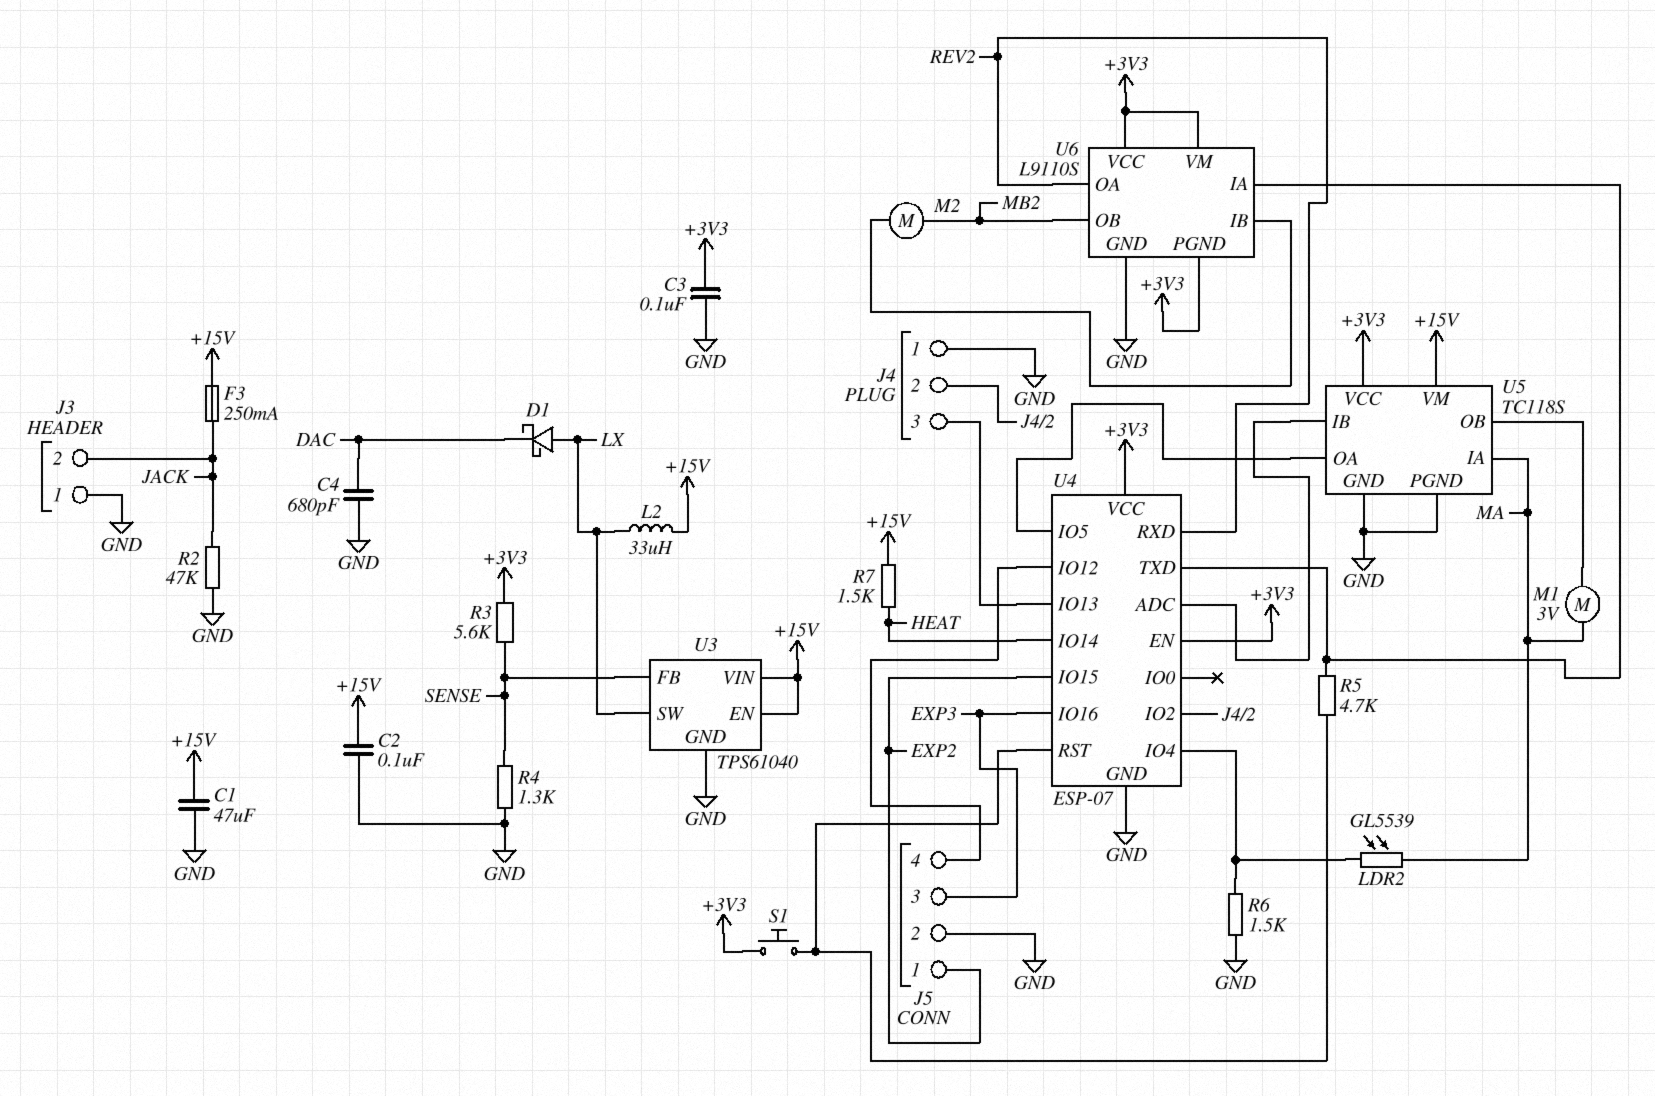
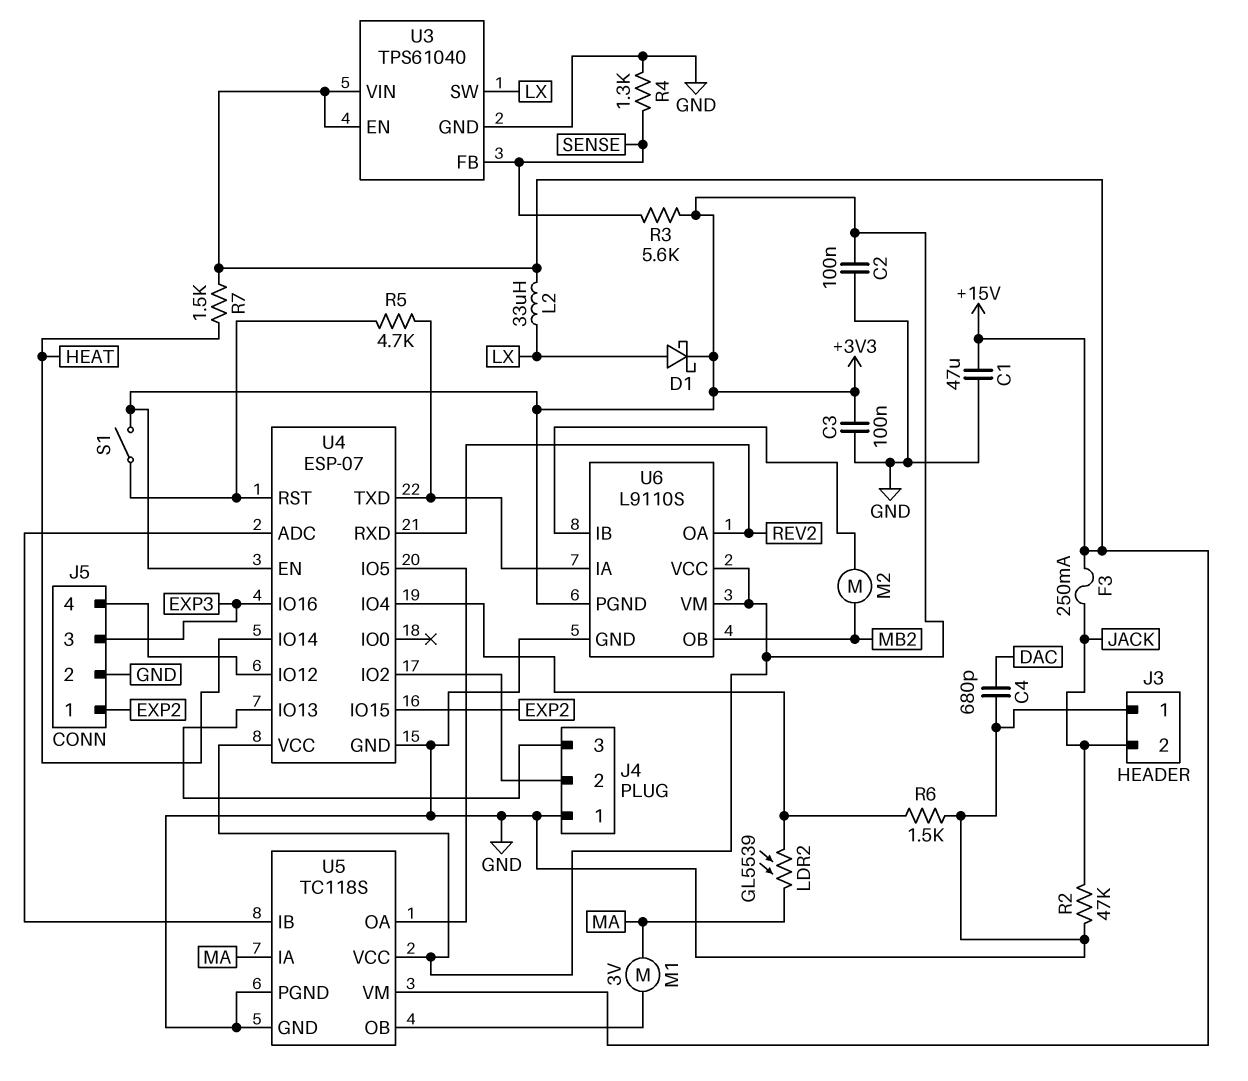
C2: 100nF (+15V, GND) -> 100nF (+3V3, GND)
D1: schottky (A LX, K DAC) -> schottky (A LX, K +3V3)
S1: button (+3V3, U4/RST) -> switch (+3V3, U4/RST)

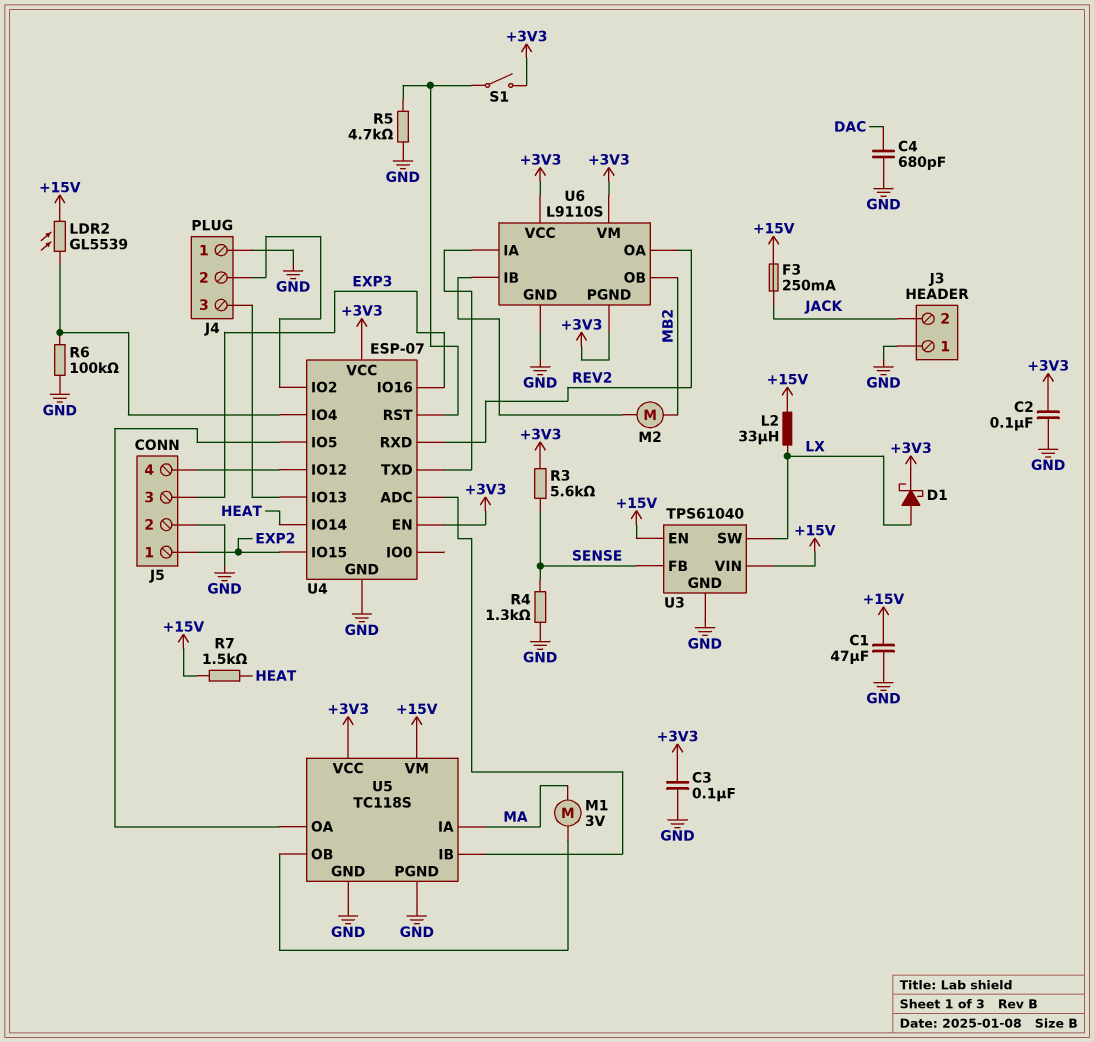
LDR2: GL5539 (MA, U4/IO4) -> GL5539 (+15V, U4/IO4)
R2: 47k (GND, JACK) -> none
R5: 4.7k (U4/RST, U4/TXD) -> 4.7k (GND, U4/RST)
R6: 1.5k (GND, U4/IO4) -> 100k (GND, U4/IO4)

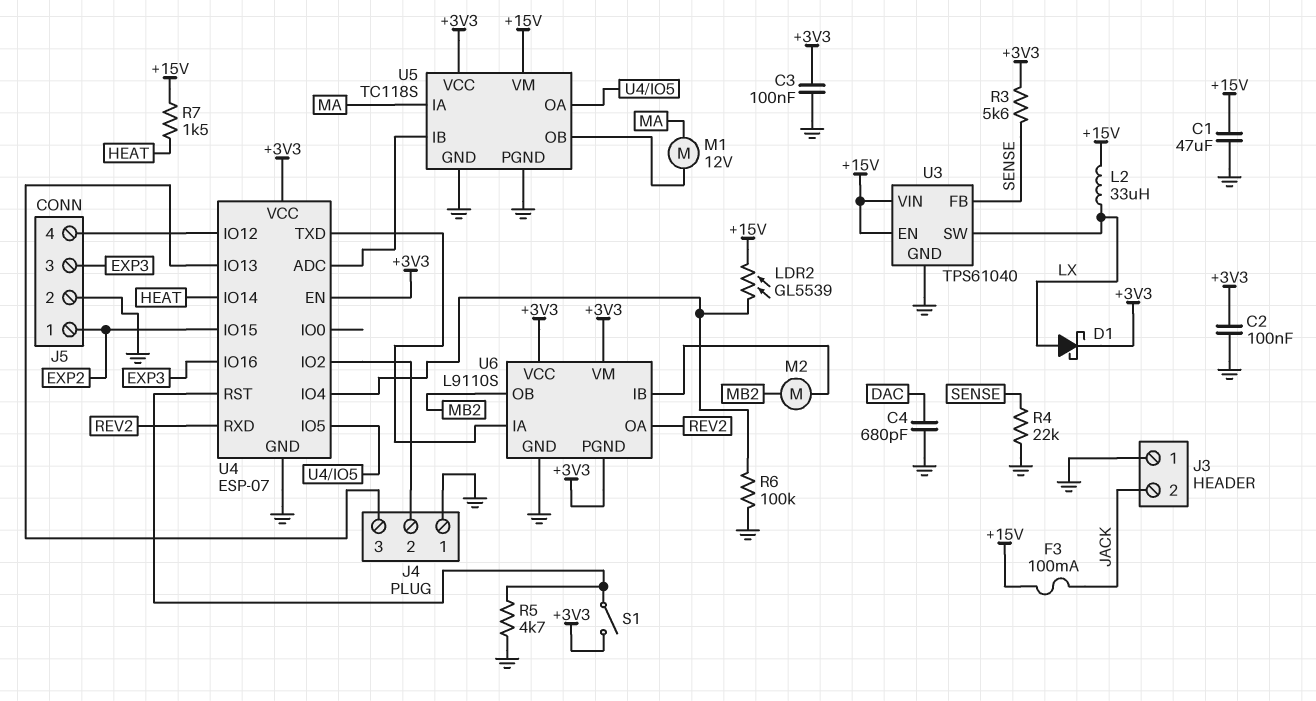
F3: 250mA (+15V, JACK) -> 100mA (+15V, JACK)
M1: motor 3V (MA, U5/OB) -> motor 12V (MA, U5/OB)
R4: 1.3k (GND, SENSE) -> 22k (GND, SENSE)

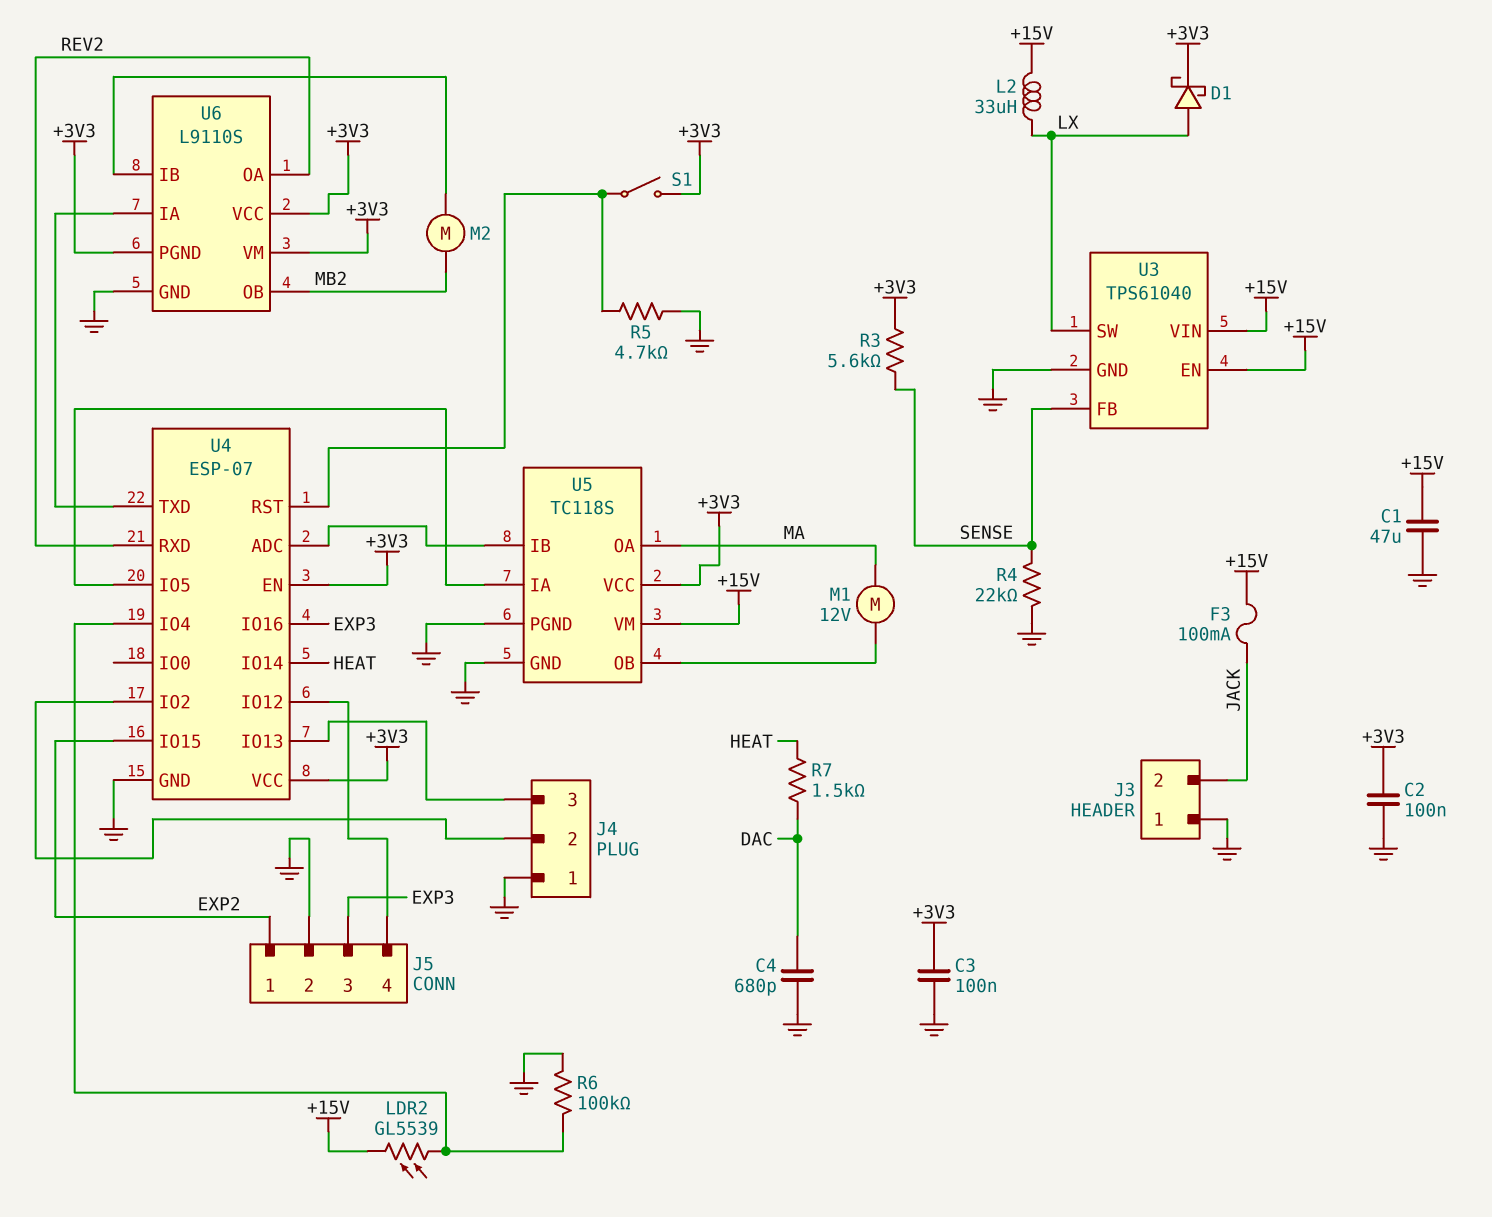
R7: 1.5k (+15V, HEAT) -> 1.5k (DAC, HEAT)
U5 pin IA: MA -> U4/IO5
U5 pin OA: U4/IO5 -> MA

